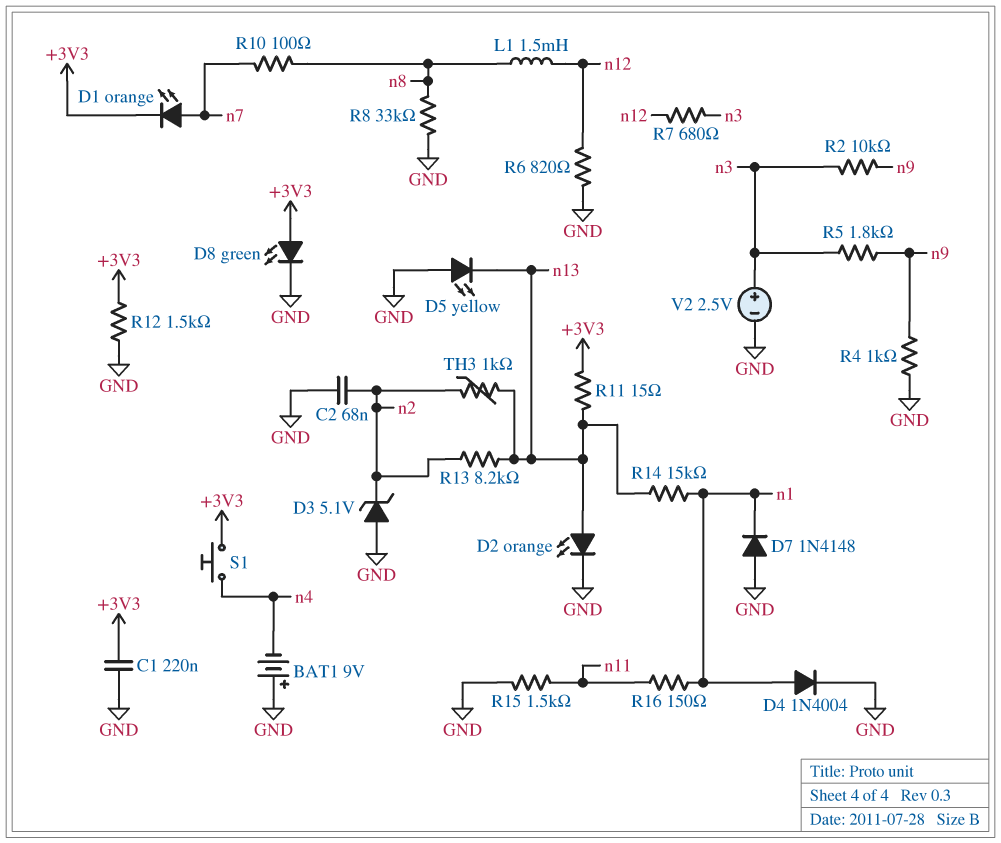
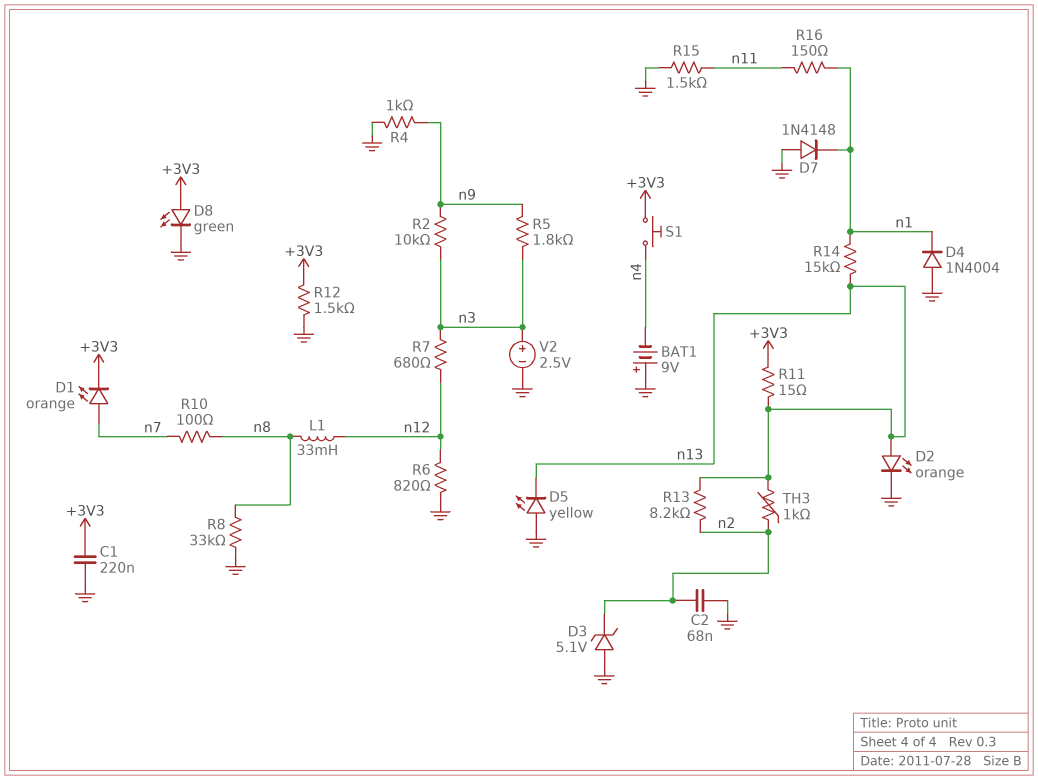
D4: diode 1N4004 (A n1, K GND) -> diode 1N4004 (A GND, K n1)
L1: 1.5mH (n8, n12) -> 33mH (n8, n12)

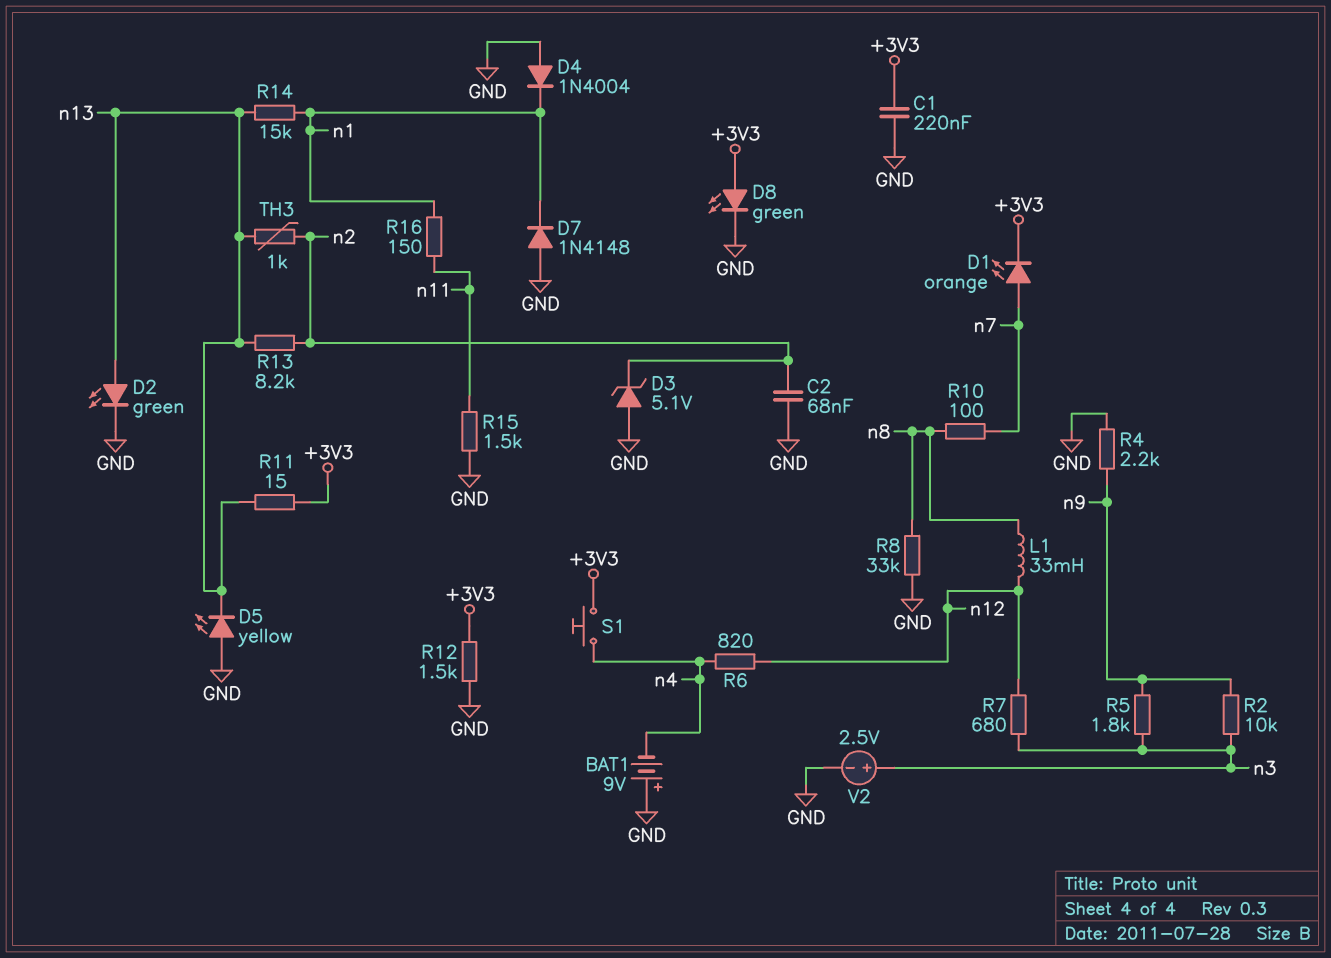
D2: LED orange (A n13, K GND) -> LED green (A n13, K GND)
R4: 1k (GND, n9) -> 2.2k (GND, n9)
R6: 820 (GND, n12) -> 820 (n4, n12)

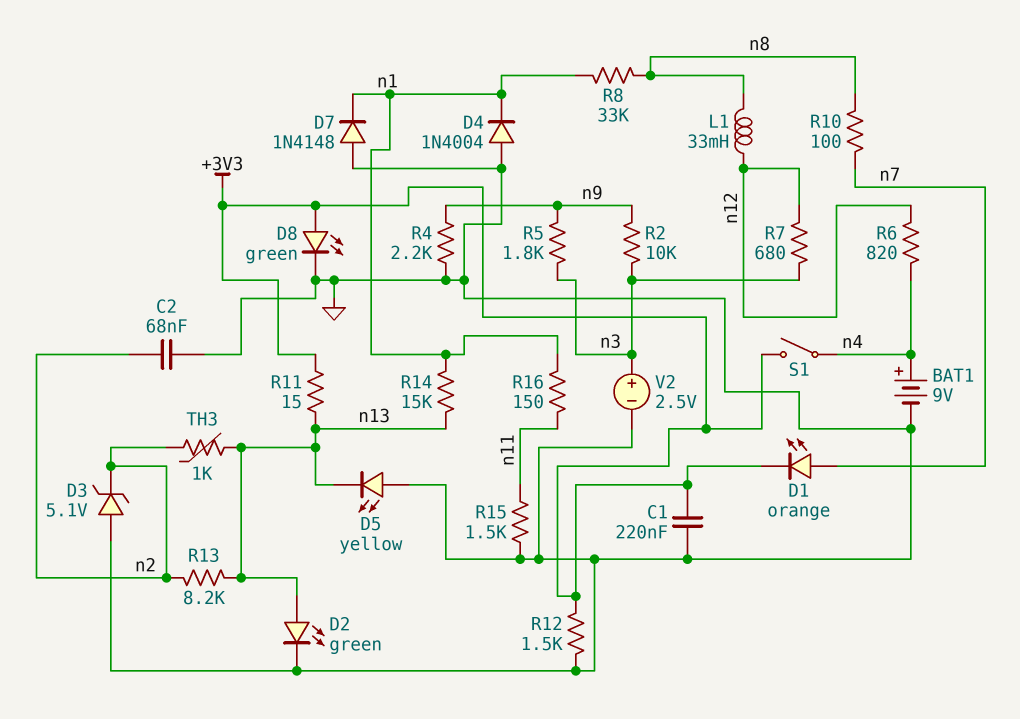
BAT1: 9V (plus GND, minus n4) -> 9V (plus n4, minus GND)
R8: 33k (GND, n8) -> 33k (n1, n8)
S1: button (+3V3, n4) -> switch (+3V3, n4)

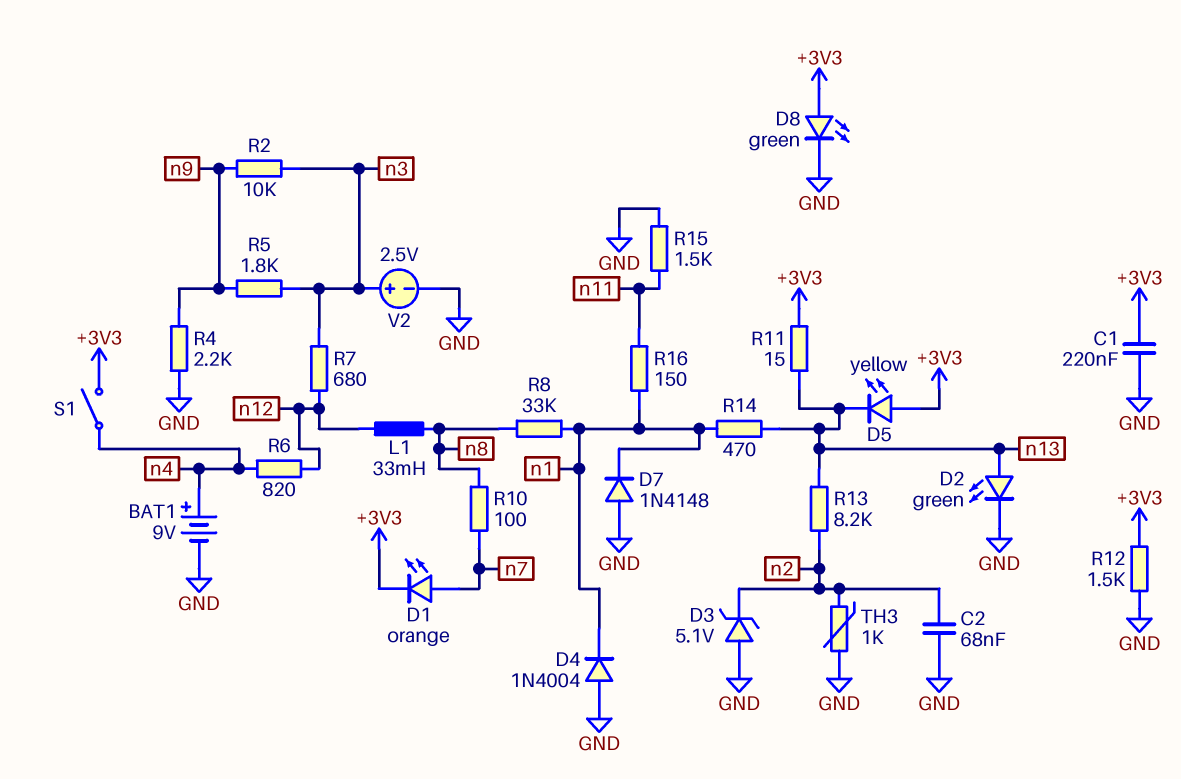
D5: LED yellow (A GND, K n13) -> LED yellow (A +3V3, K n13)
R14: 15k (n1, n13) -> 470 (n1, n13)
TH3: 1k (n2, n13) -> 1k (GND, n2)

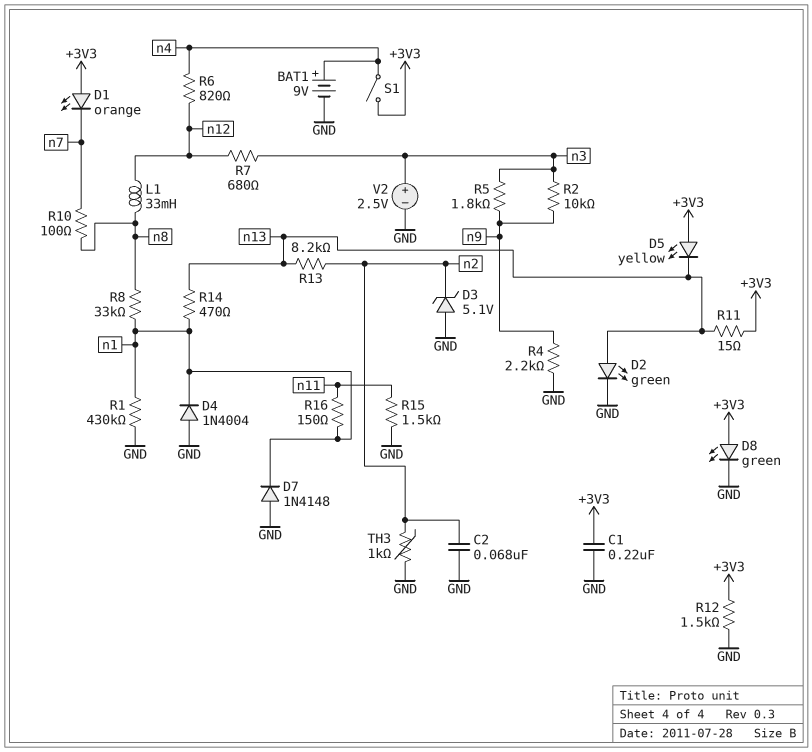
D1: LED orange (A n7, K +3V3) -> LED orange (A +3V3, K n7)
R1: none -> 430k (GND, n1)

